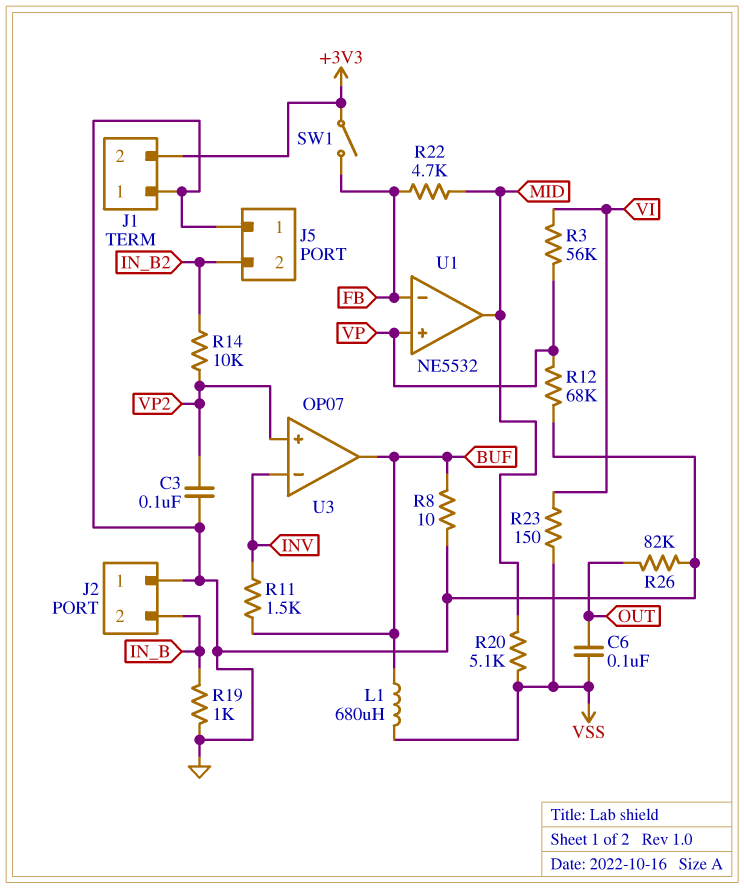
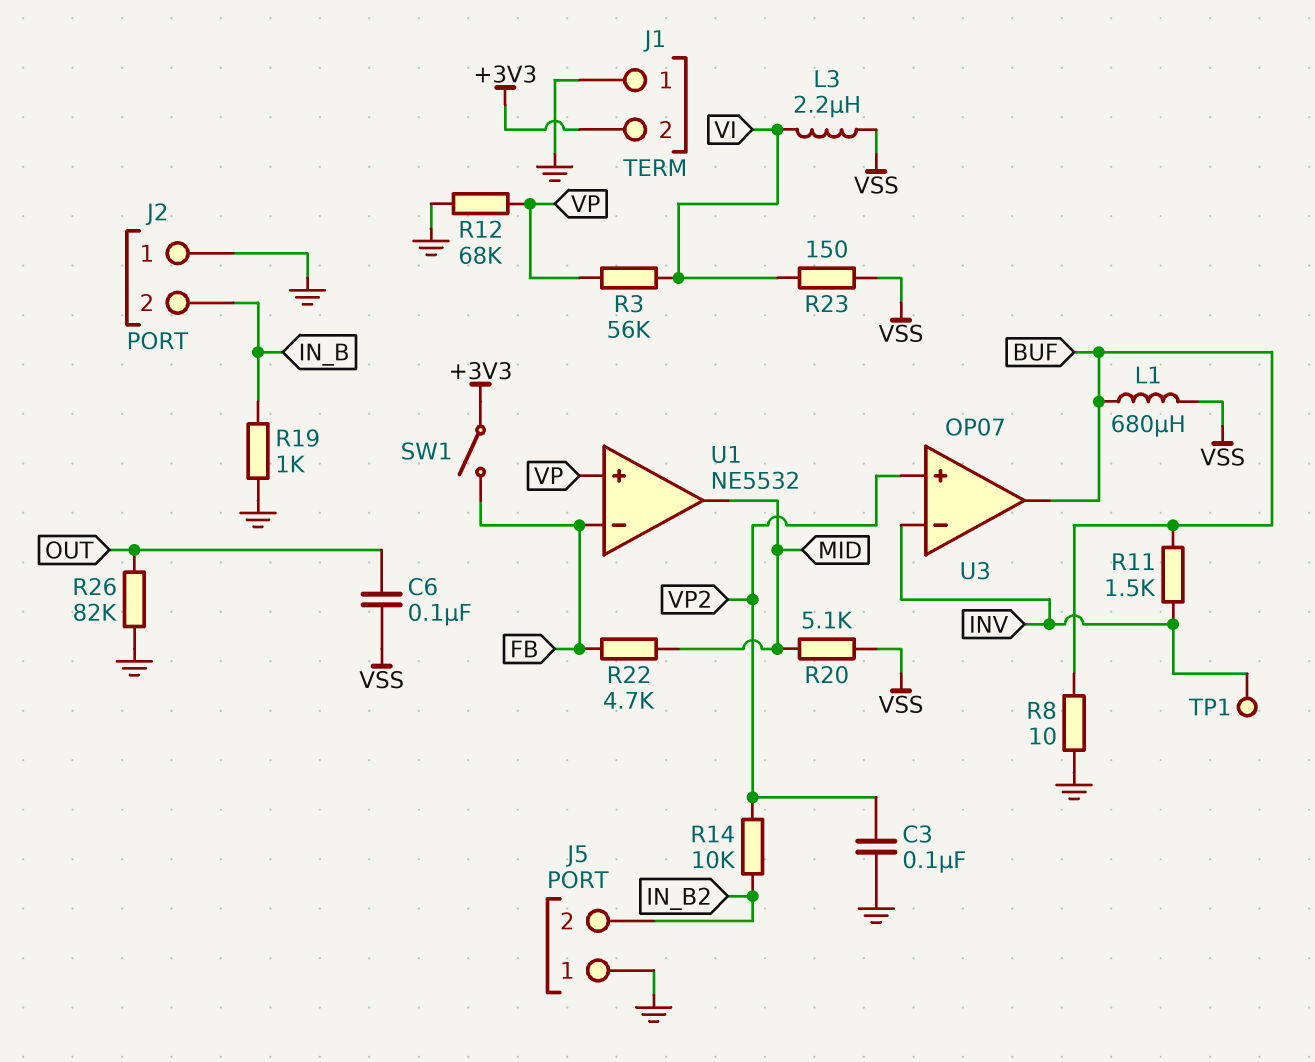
L3: none -> 2.2uH (VI, VSS)
TP1: none -> test point (INV)

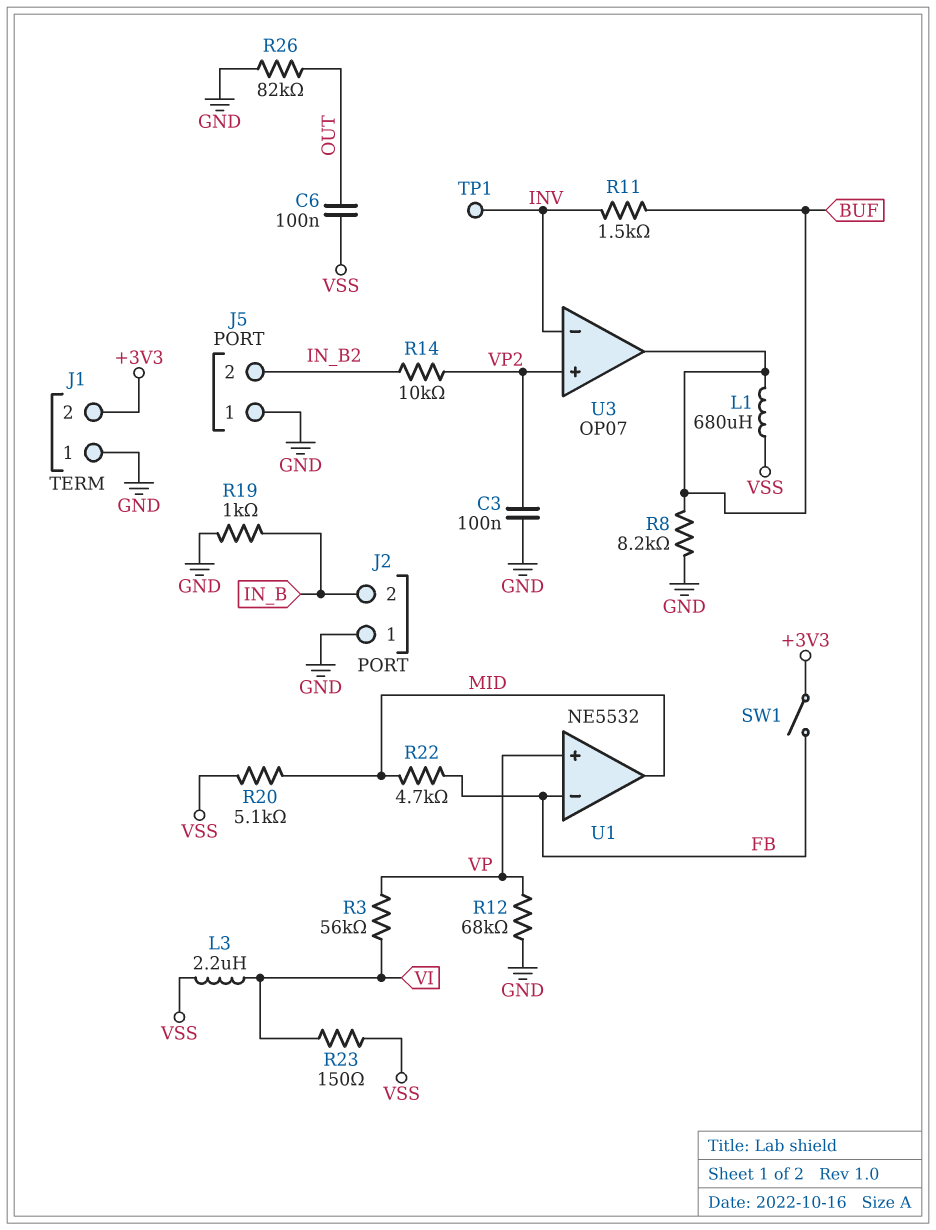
R8: 10 (BUF, GND) -> 8.2k (BUF, GND)

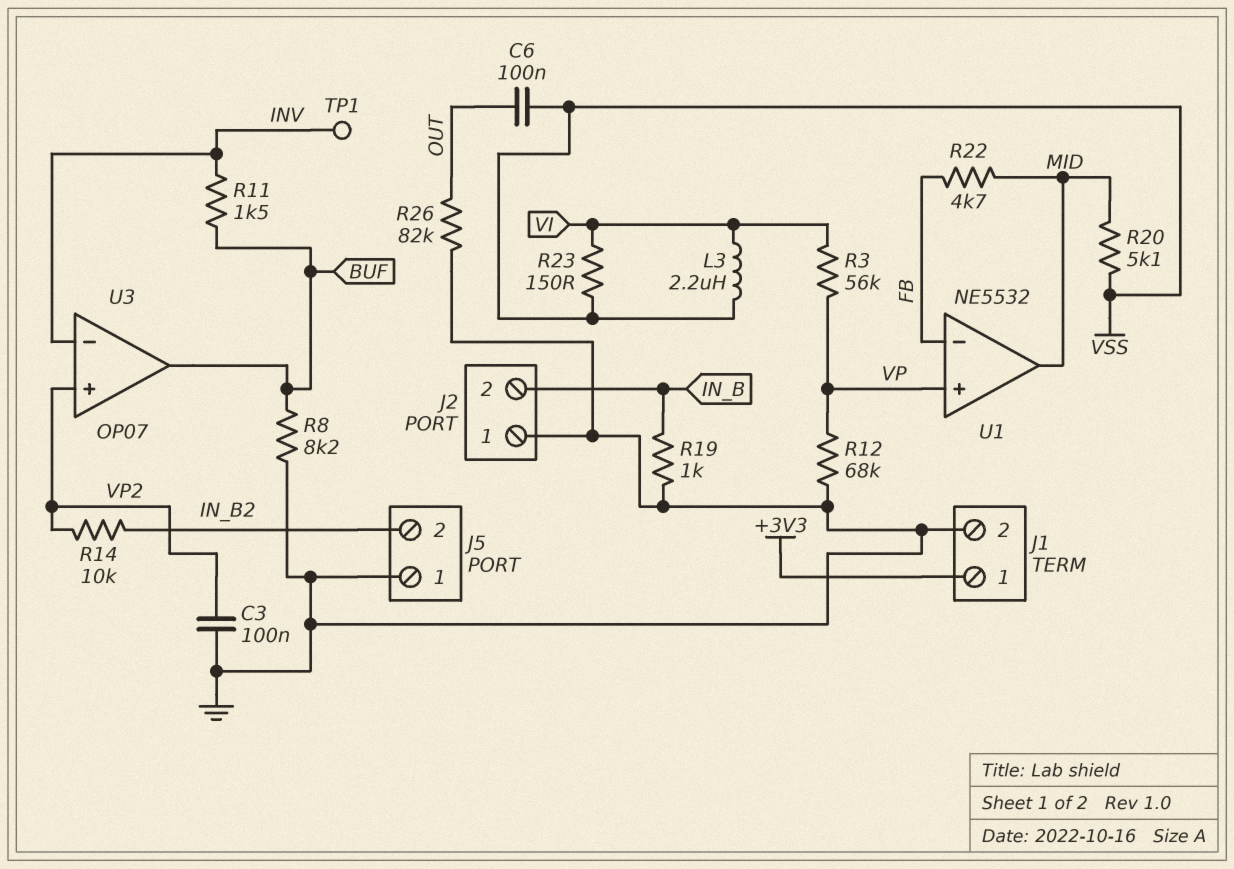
J1 pin 1: GND -> +3V3
J1 pin 2: +3V3 -> GND
L1: 680uH (BUF, VSS) -> none
SW1: switch (+3V3, FB) -> none

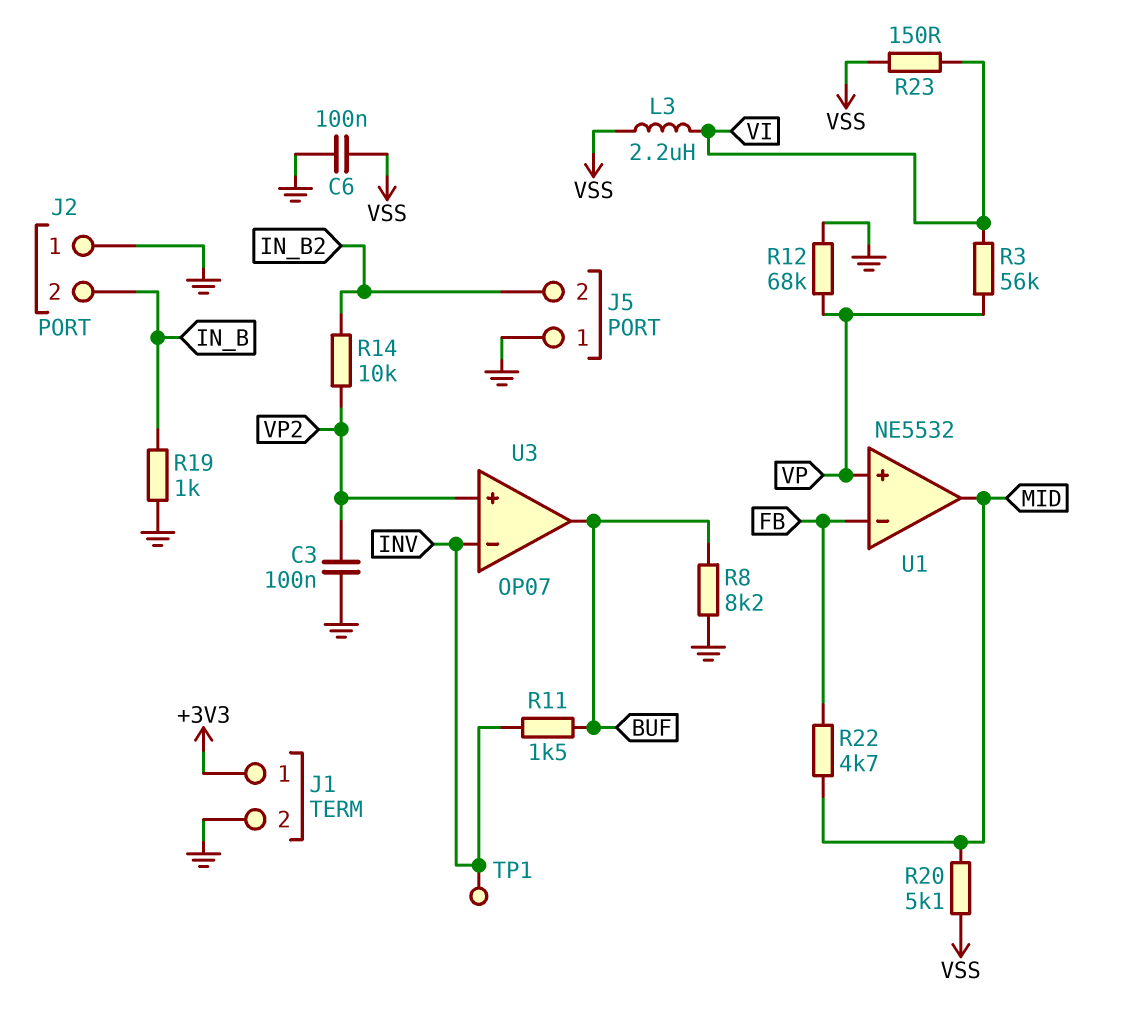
C6: 100nF (OUT, VSS) -> 100nF (GND, VSS)
R26: 82k (GND, OUT) -> none

